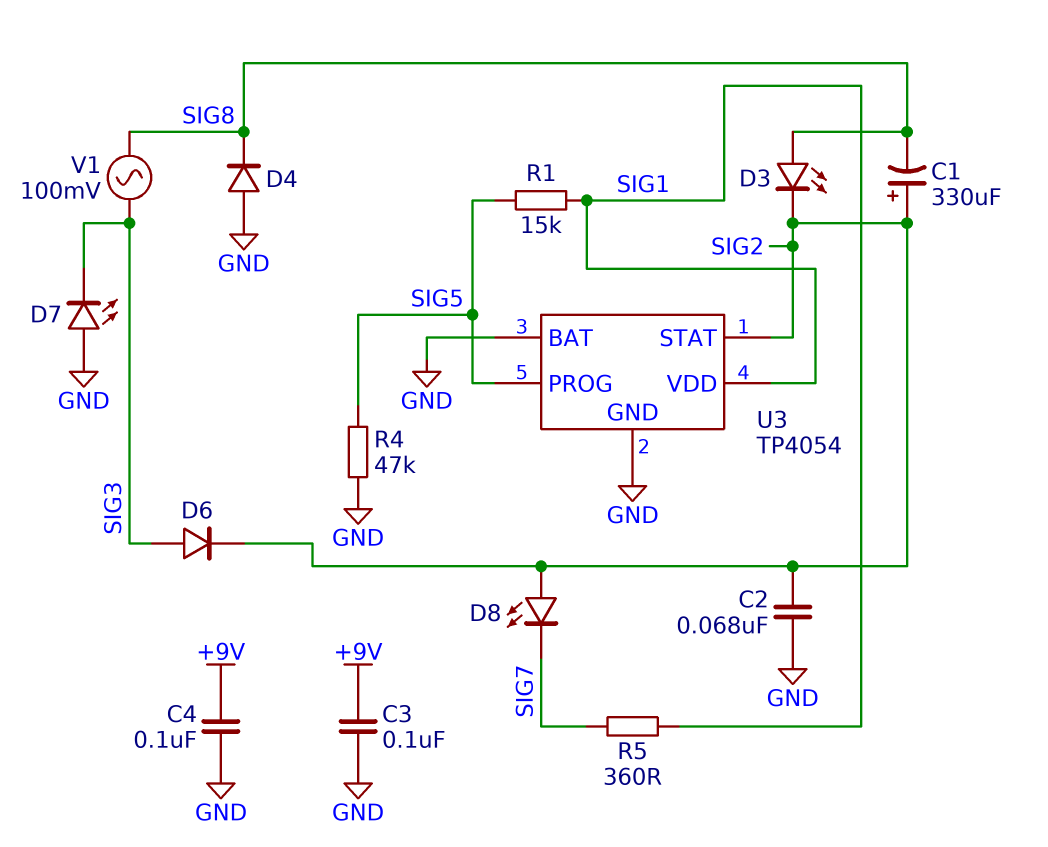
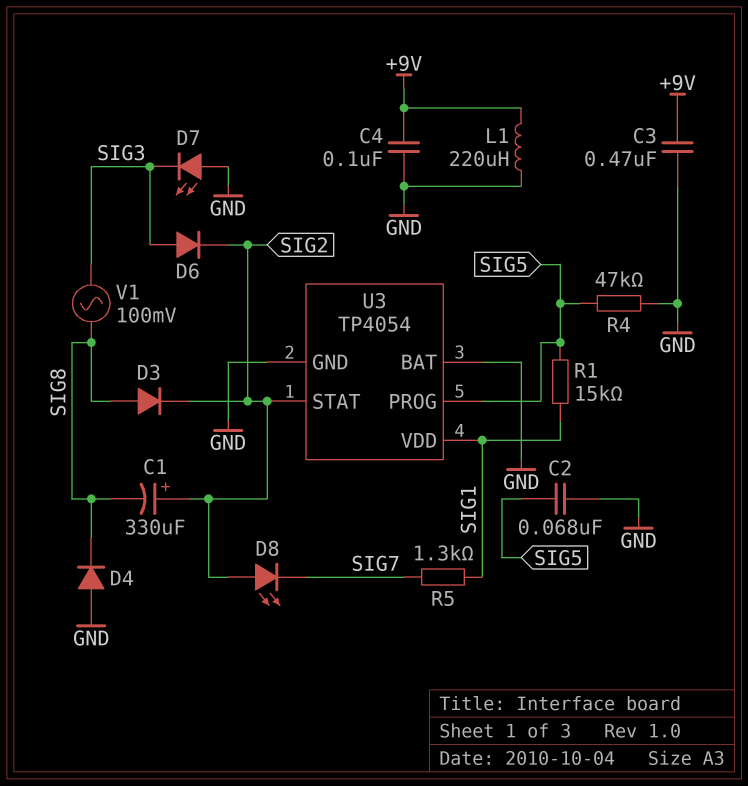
C2: 68nF (GND, SIG2) -> 68nF (GND, SIG5)
C3: 100nF (+9V, GND) -> 470nF (+9V, GND)
D3: LED (A SIG8, K SIG2) -> diode (A SIG8, K SIG2)
L1: none -> 220uH (+9V, GND)
R5: 360 (SIG1, SIG7) -> 1.3k (SIG1, SIG7)

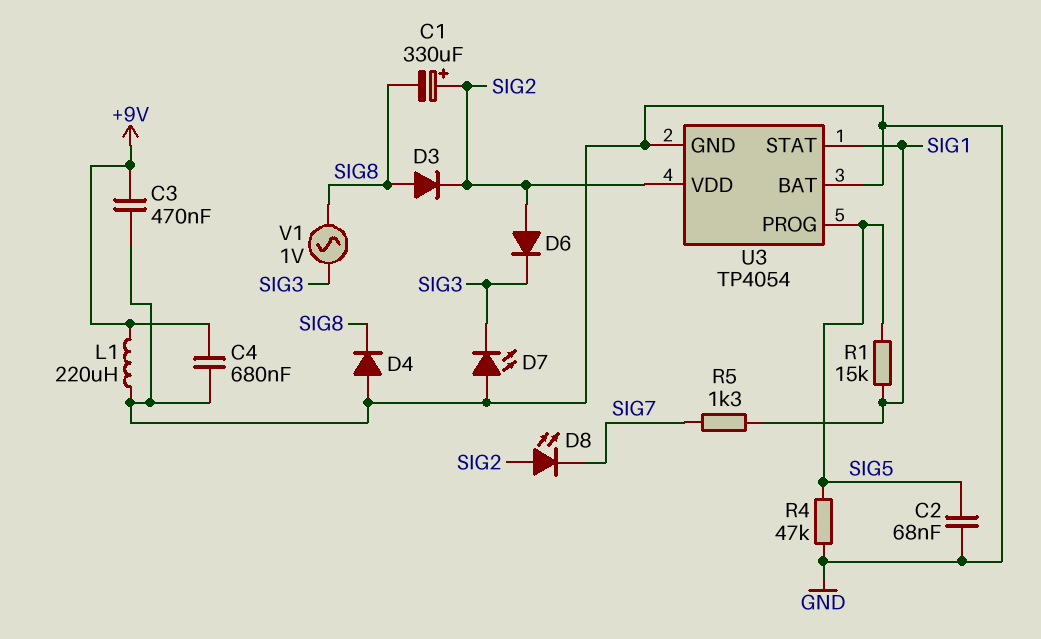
C4: 100nF (+9V, GND) -> 680nF (+9V, GND)
D6: diode (A SIG3, K SIG2) -> diode (A SIG2, K SIG3)
U3 pin STAT: SIG2 -> SIG1
U3 pin VDD: SIG1 -> SIG2
V1: AC 100mV (SIG3, SIG8) -> AC 1V (SIG3, SIG8)

